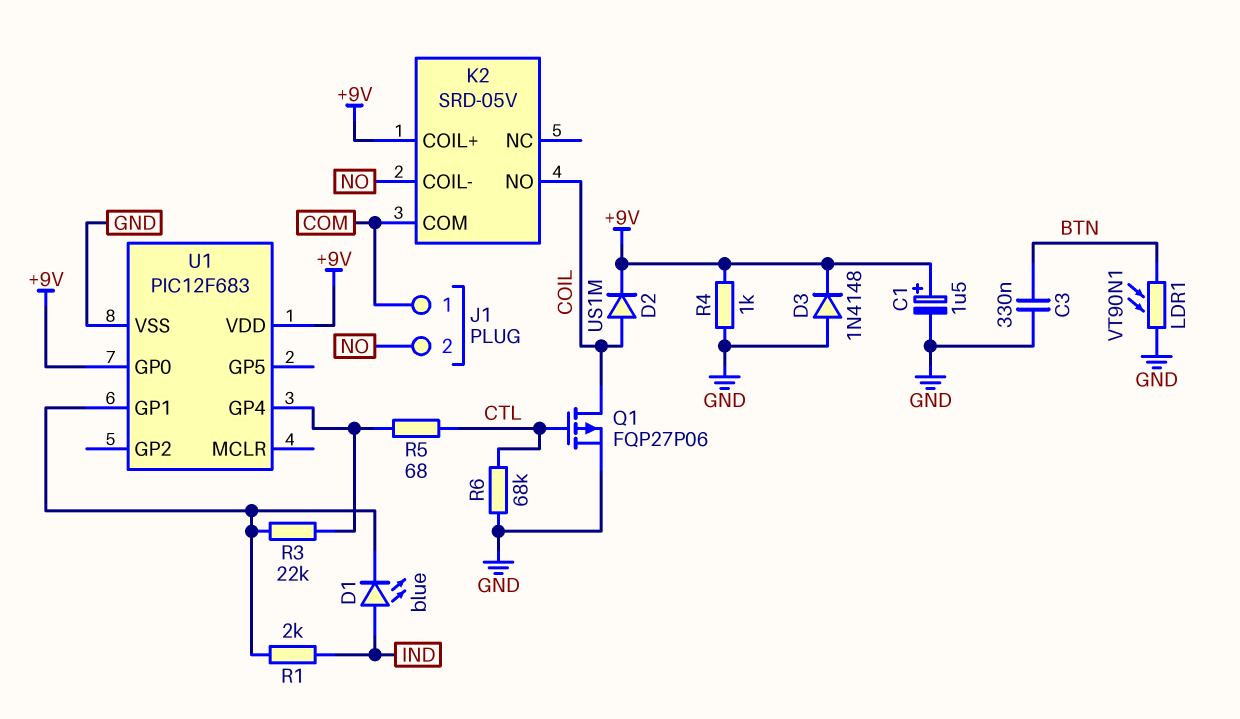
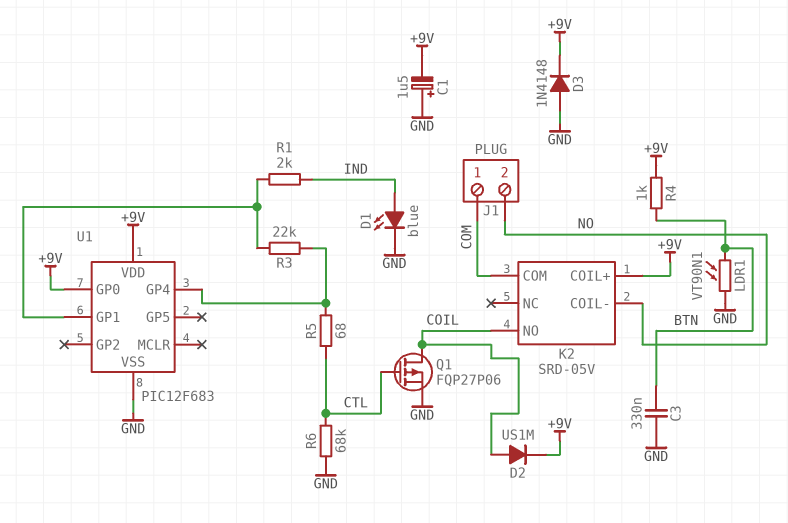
C1: 1.5uF (plus +9V, minus GND) -> 1.5uF (plus GND, minus +9V)
D1: LED blue (A IND, K U1/GP1) -> LED blue (A IND, K GND)
R4: 1k (+9V, GND) -> 1k (+9V, BTN)

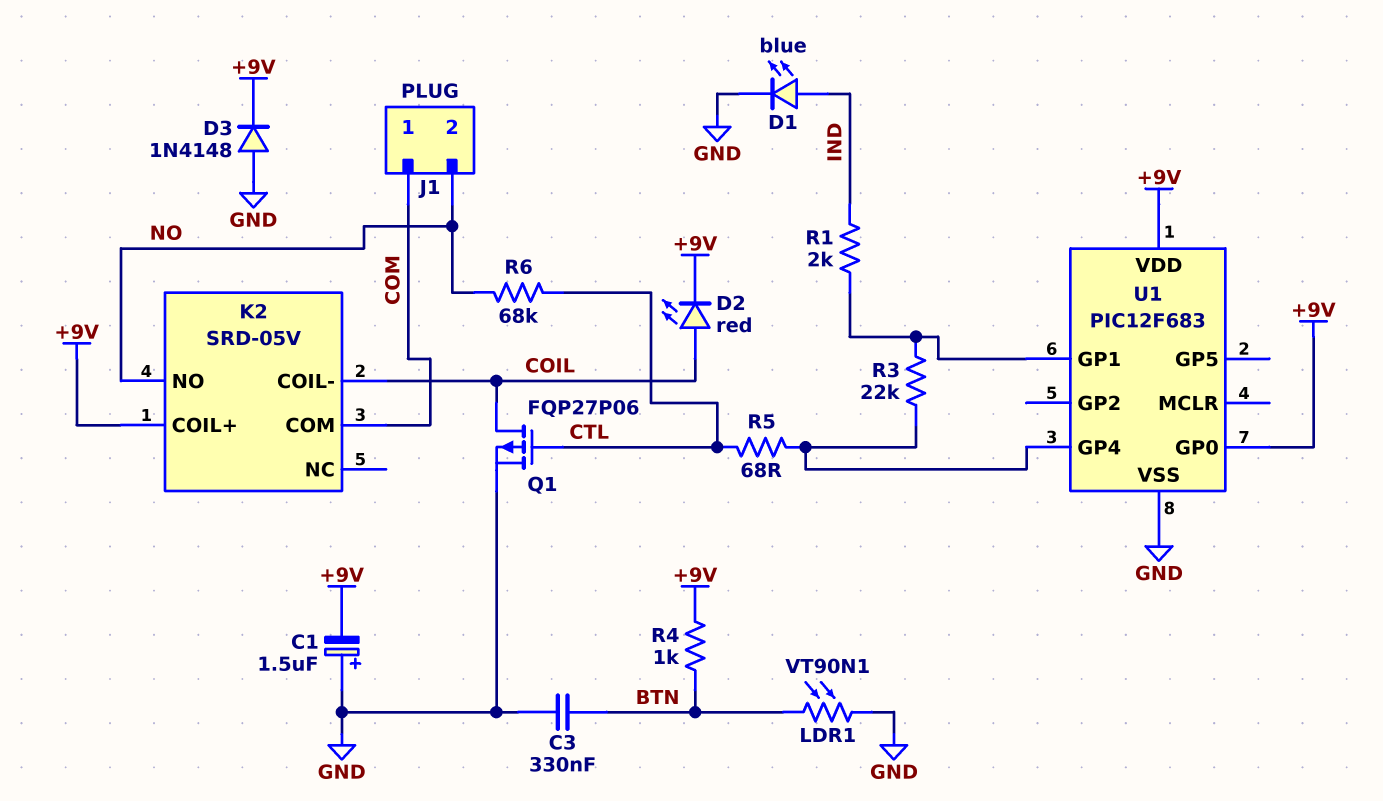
D2: diode US1M (A COIL, K +9V) -> LED red (A COIL, K +9V)
K2 pin COIL-: NO -> COIL
K2 pin NO: COIL -> NO
R6: 68k (CTL, GND) -> 68k (CTL, NO)

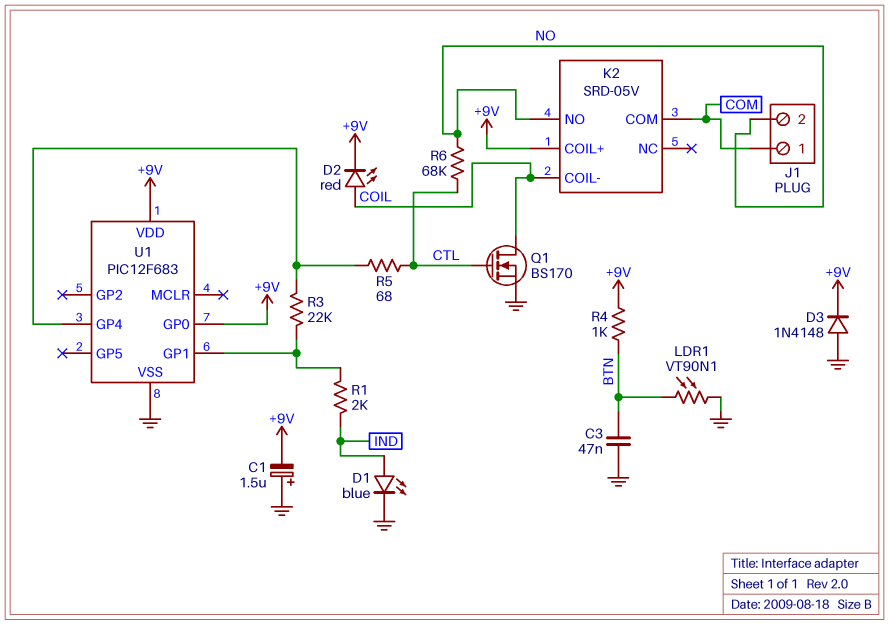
C3: 330nF (BTN, GND) -> 47nF (BTN, GND)
Q1: PMOS FQP27P06 (G CTL, D COIL, S GND) -> NMOS BS170 (G CTL, D COIL, S GND)

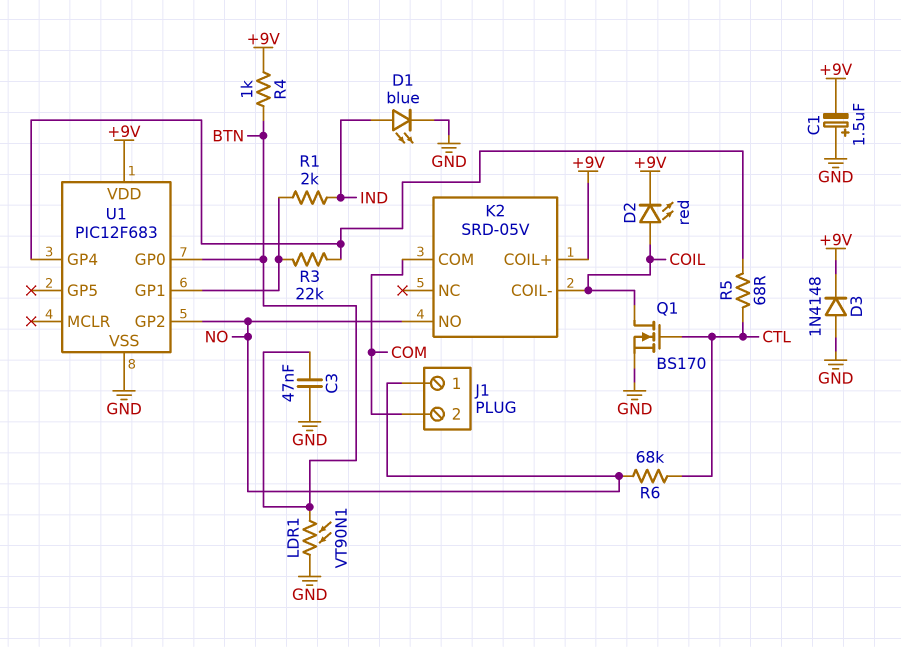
J1 pin 1: COM -> NO
J1 pin 2: NO -> COM
U1 pin GP0: +9V -> BTN
U1 pin GP2: none -> NO

